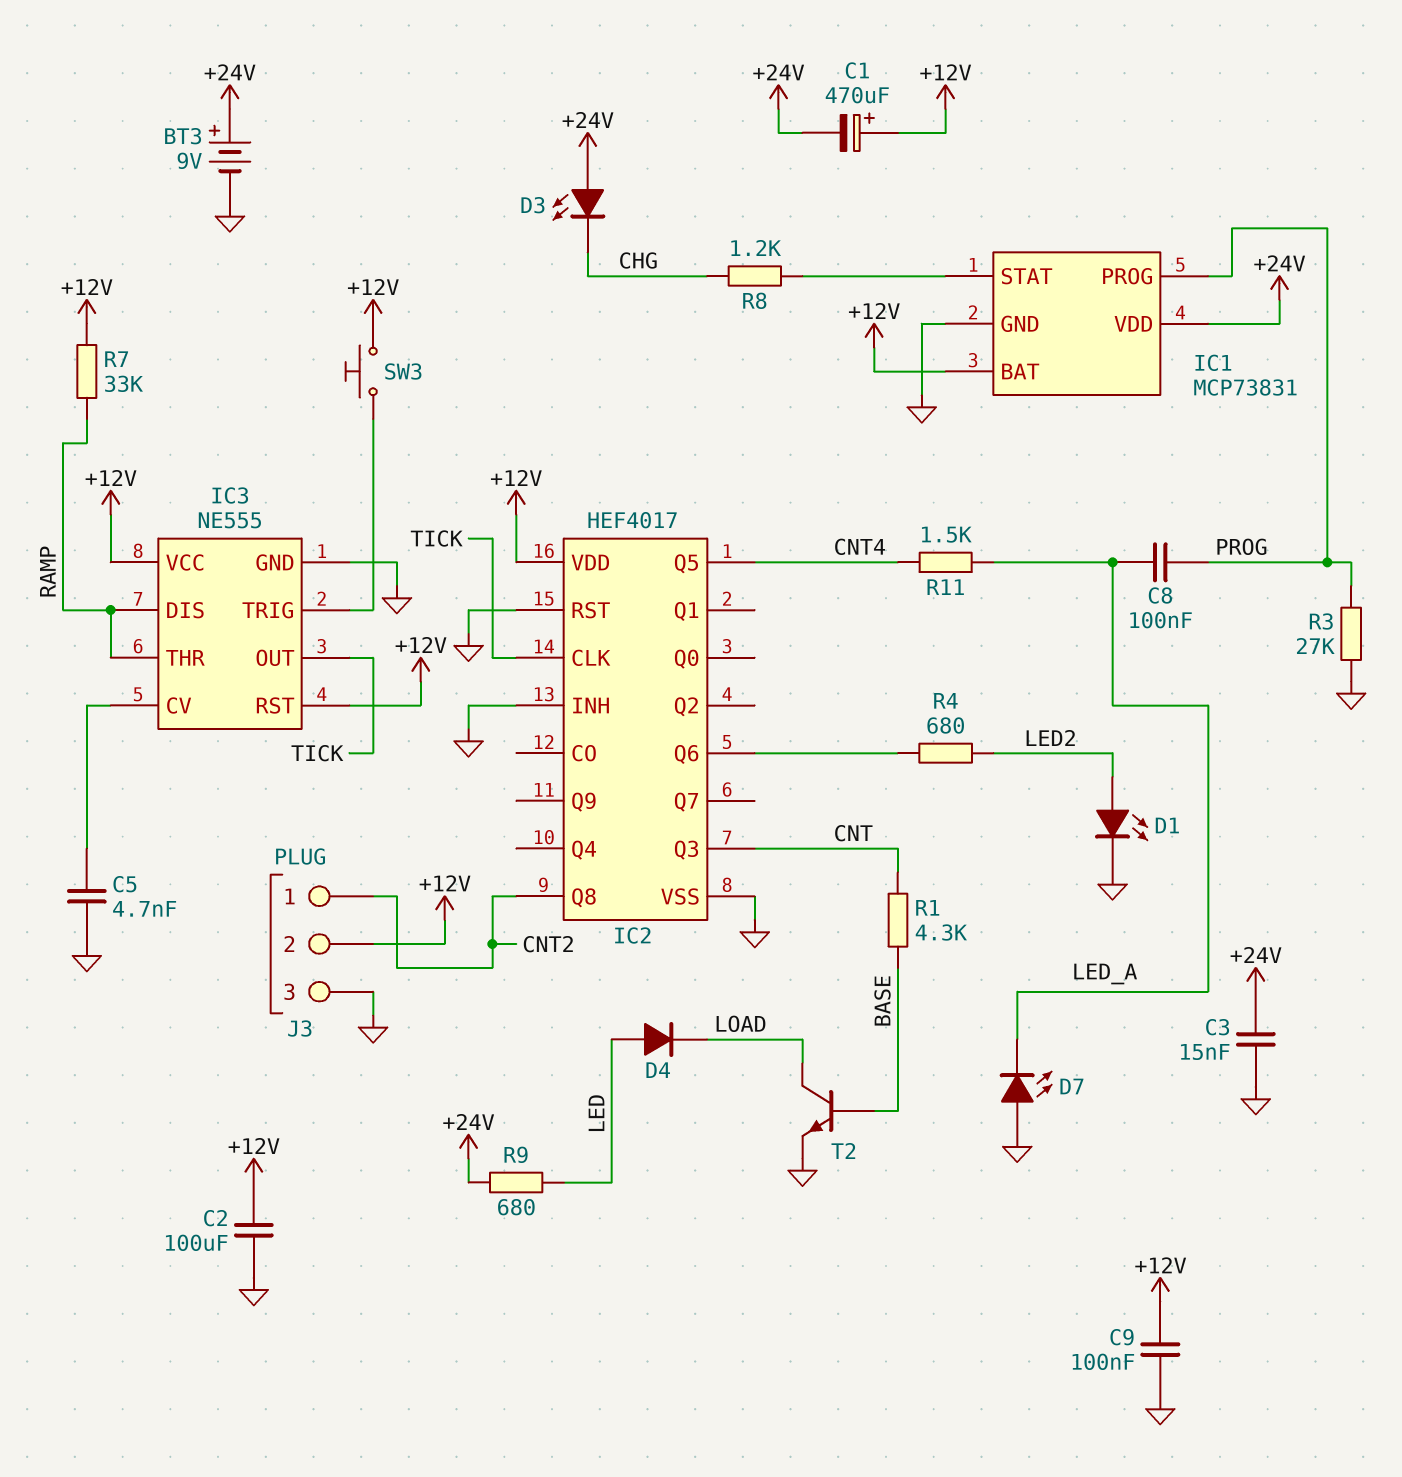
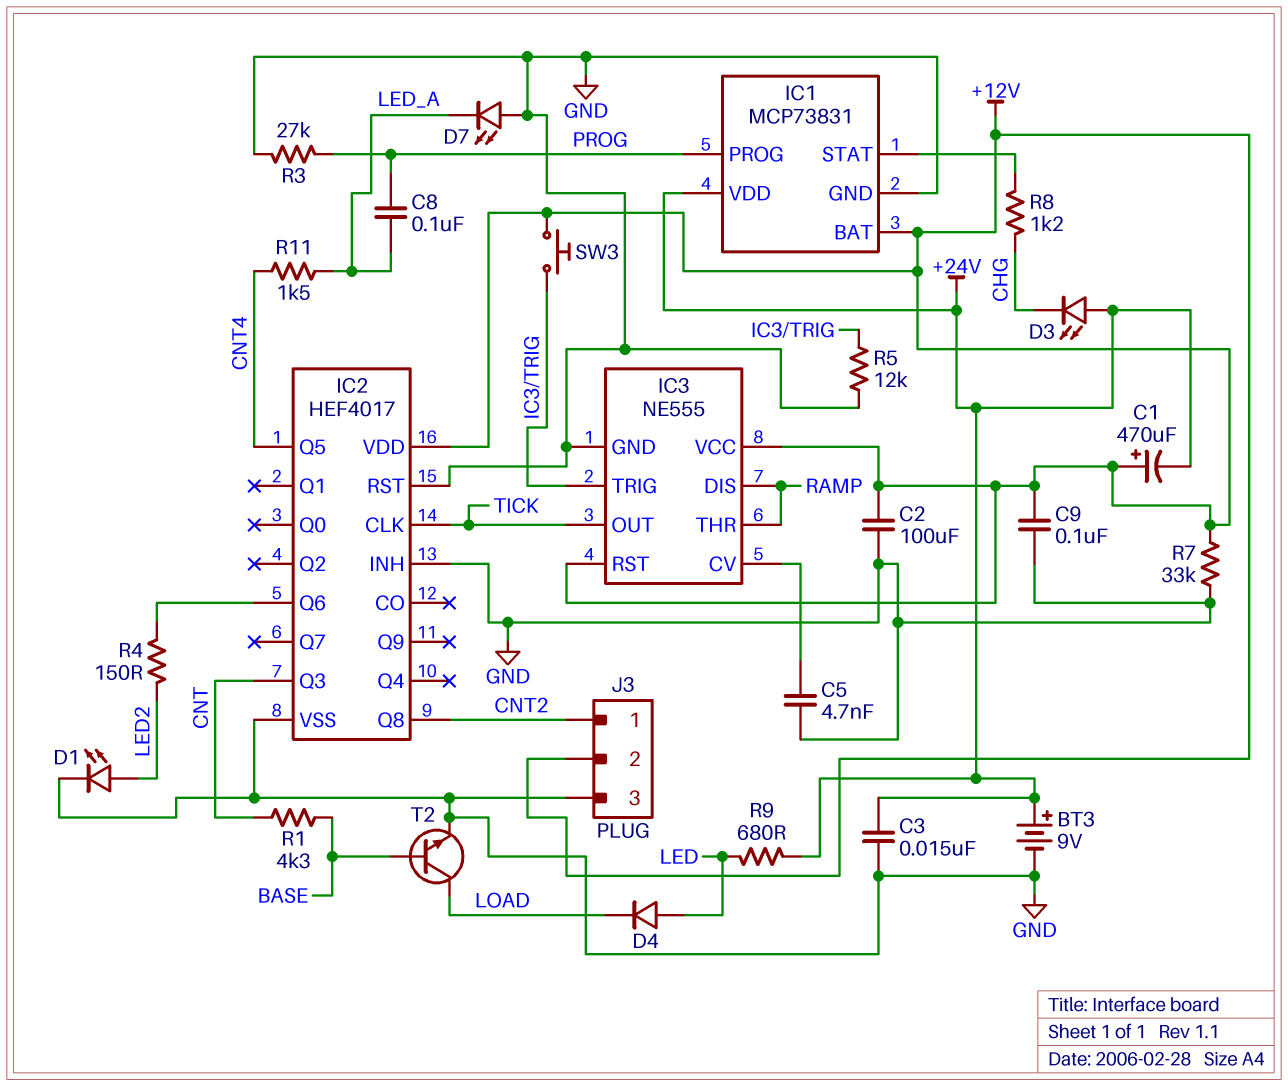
R4: 680 (IC2/Q6, LED2) -> 150 (IC2/Q6, LED2)
R5: none -> 12k (GND, IC3/TRIG)
R7: 33k (+12V, RAMP) -> 33k (+12V, GND)

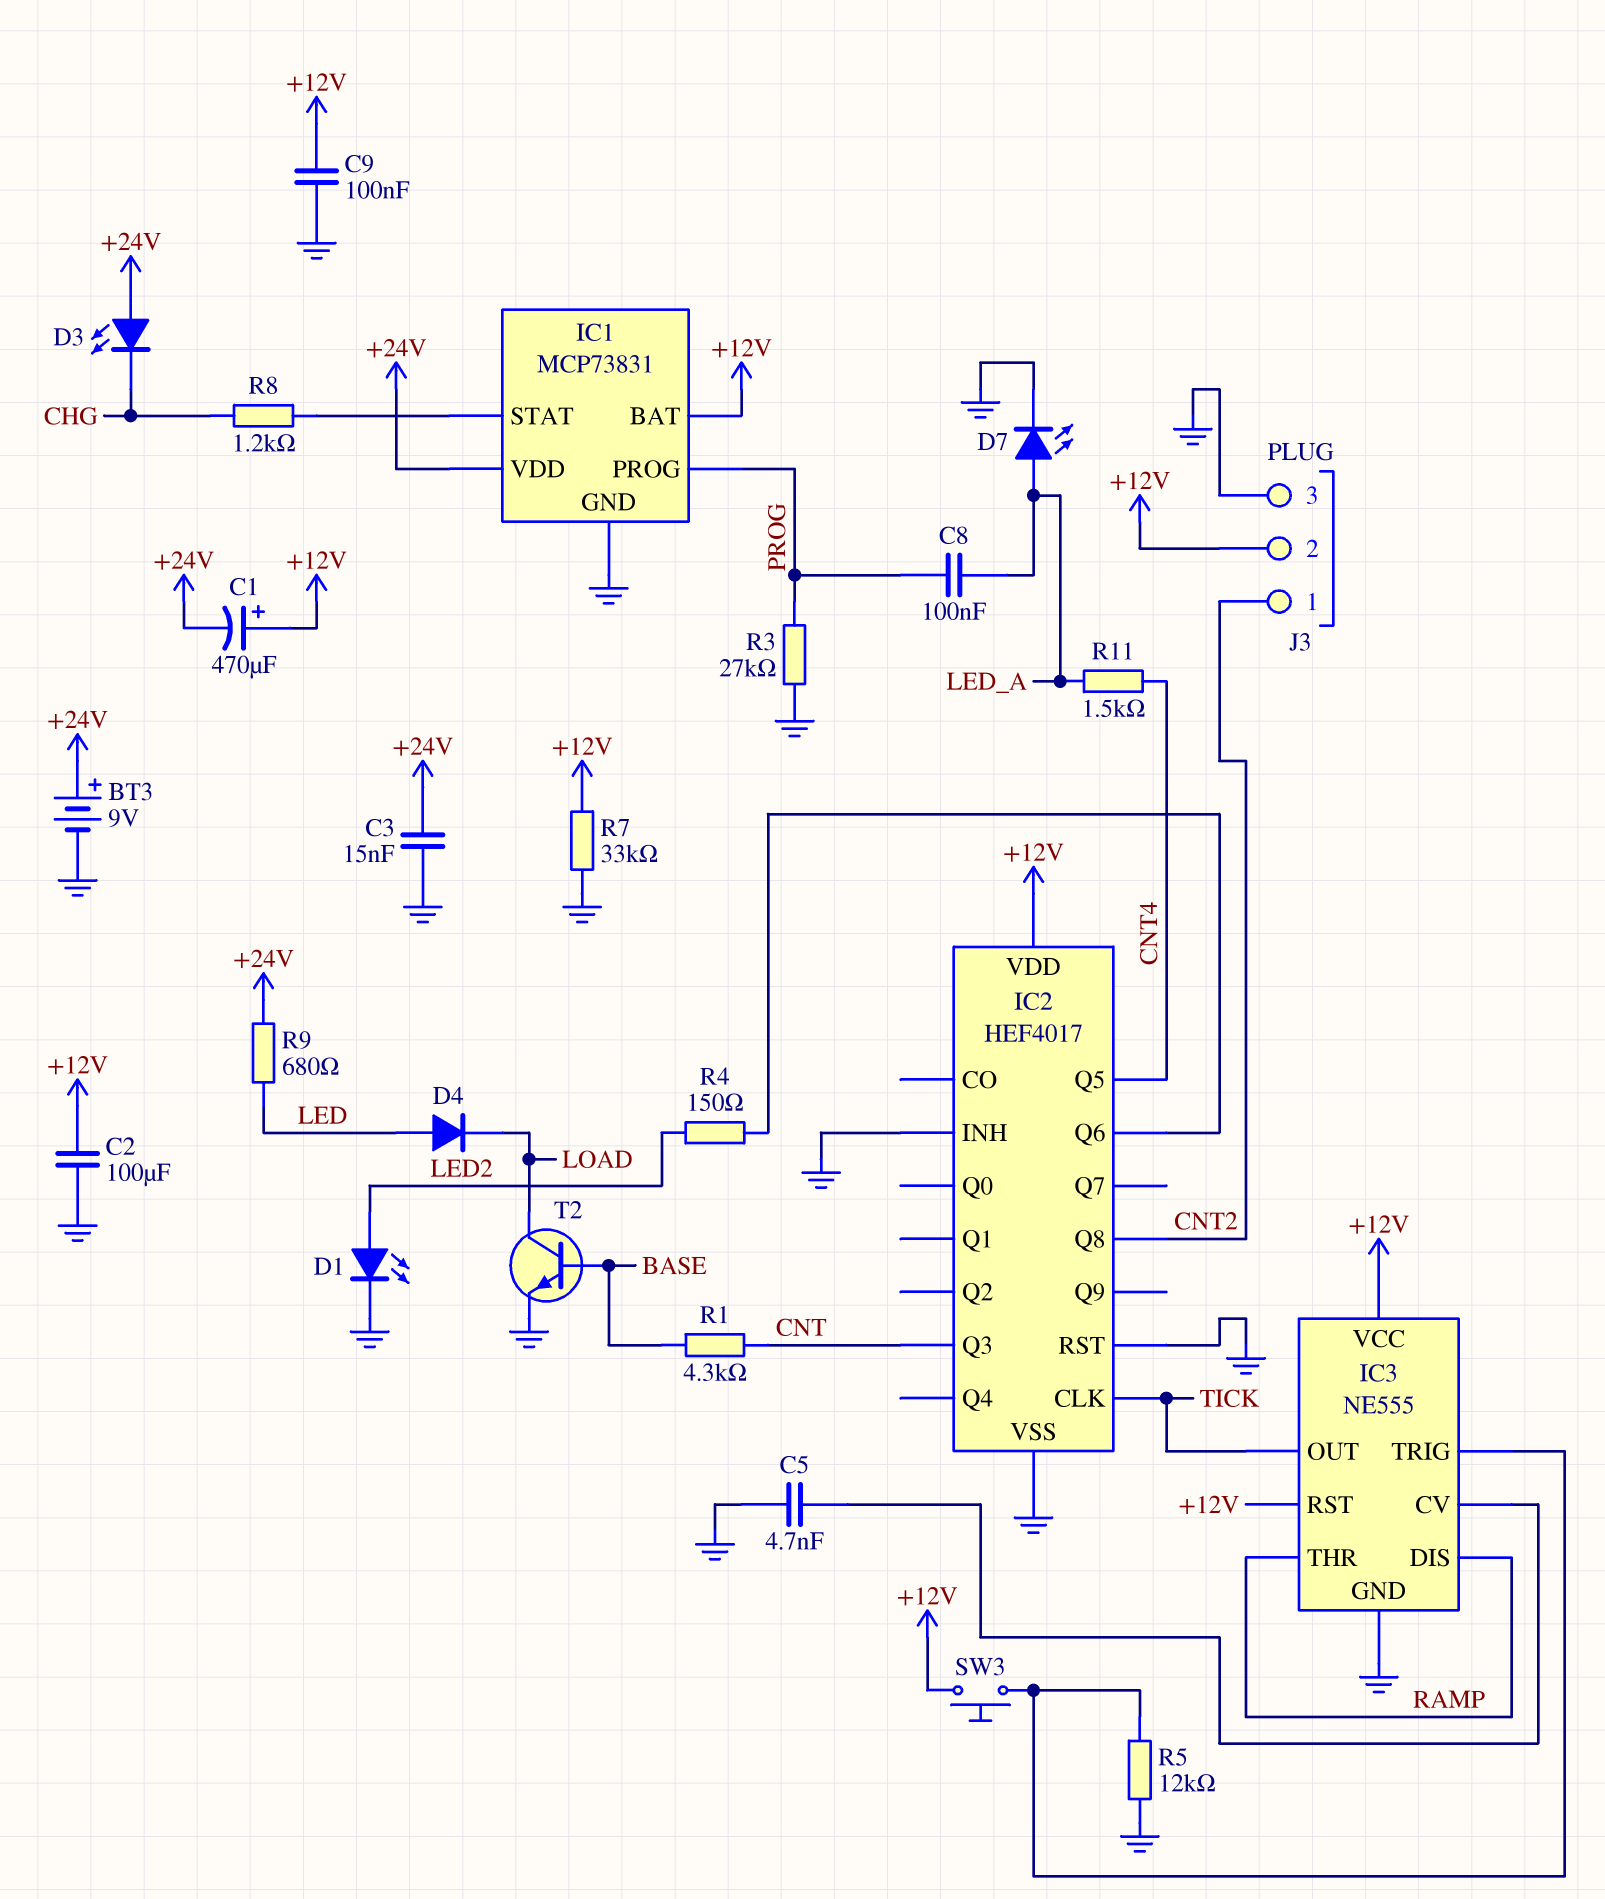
D7: LED (A GND, K LED_A) -> LED (A LED_A, K GND)

